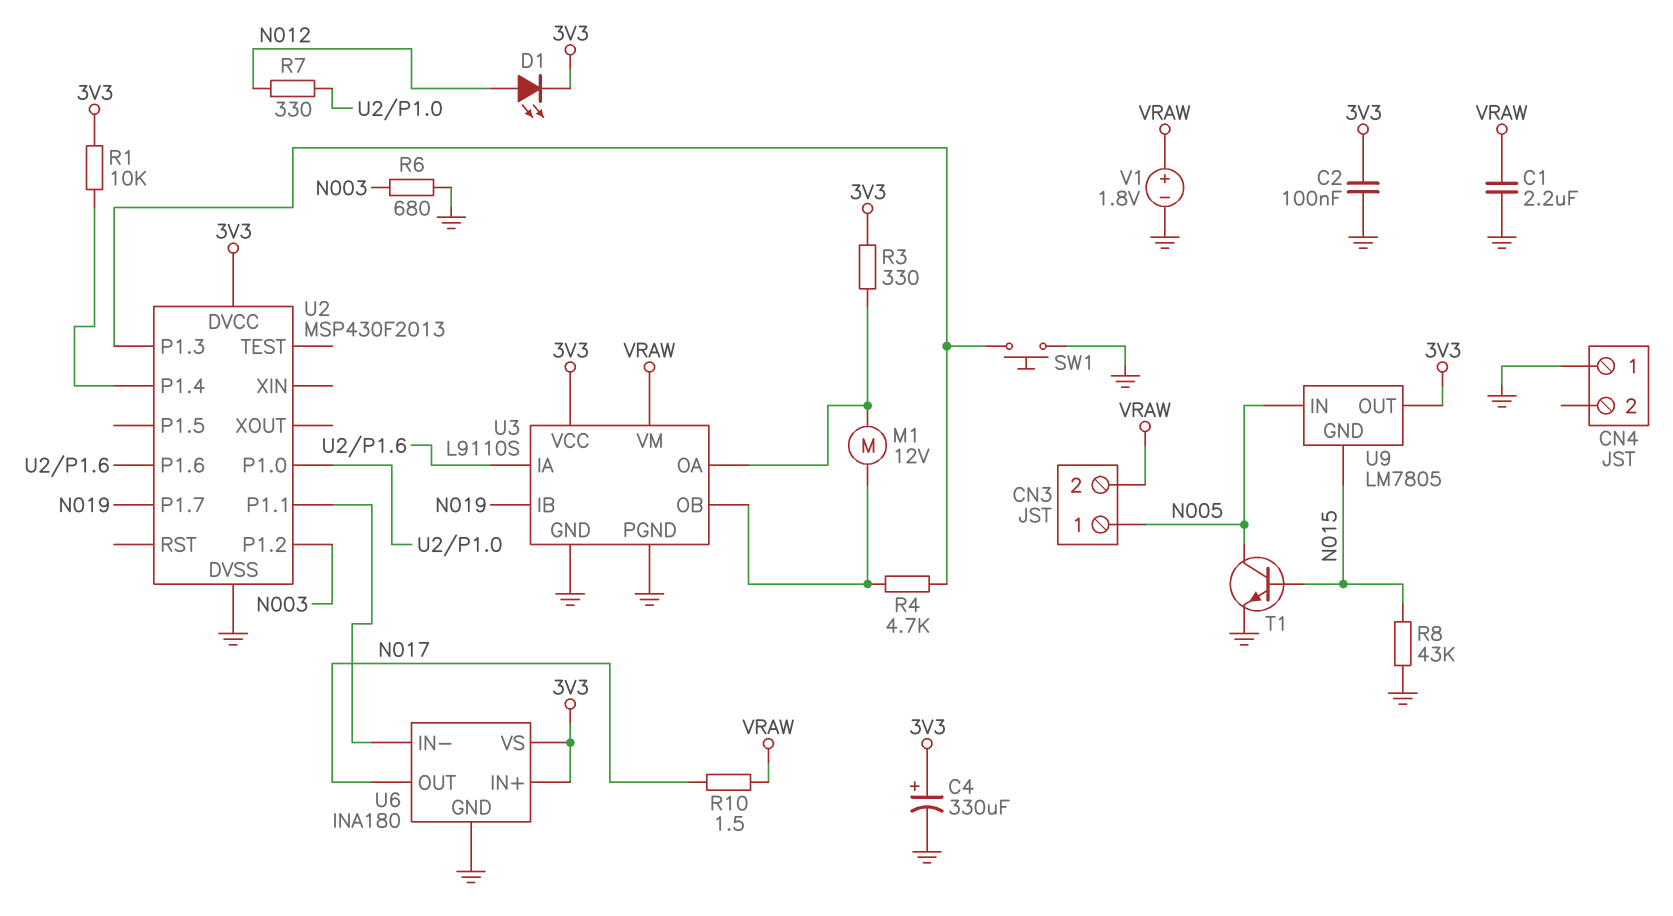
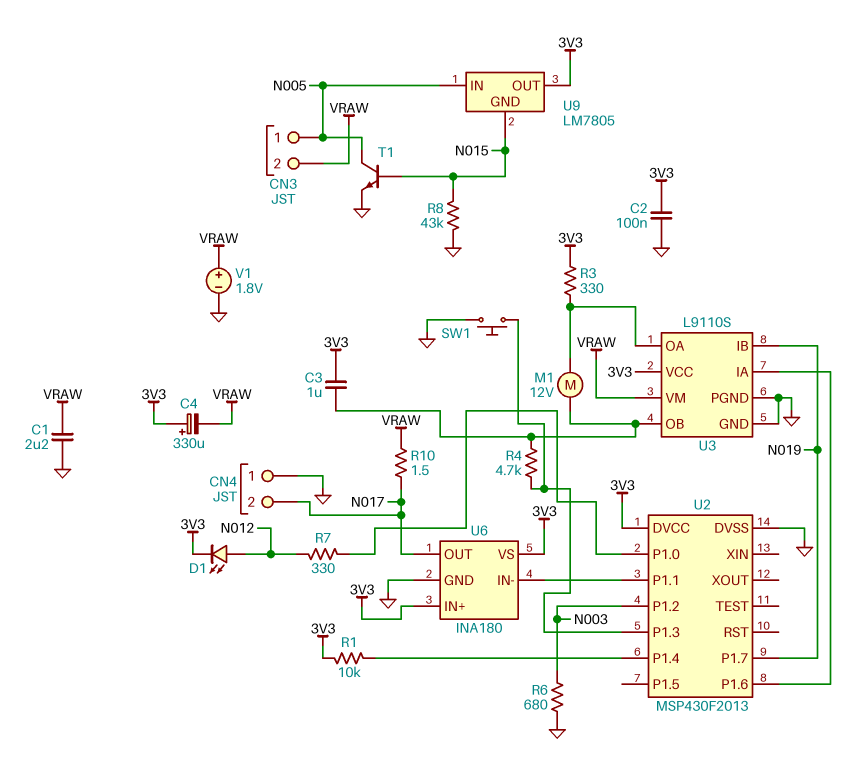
C3: none -> 1uF (3V3, U3/OB)
C4: 330uF (plus 3V3, minus GND) -> 330uF (plus 3V3, minus VRAW)
CN4 pin 2: none -> N017

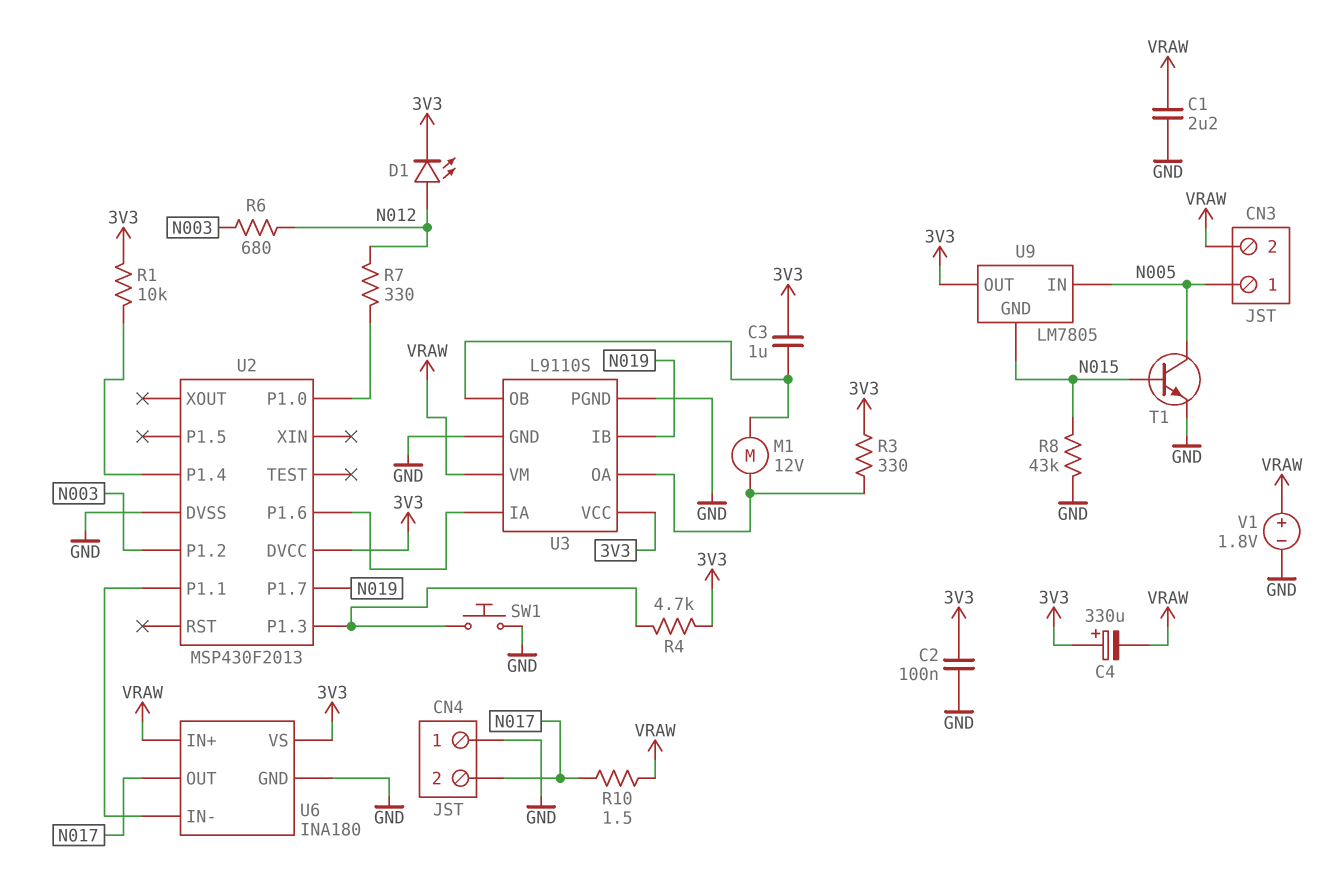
R4: 4.7k (U2/P1.3, U3/OB) -> 4.7k (3V3, U2/P1.3)
R6: 680 (GND, N003) -> 680 (N003, N012)
U6 pin IN+: 3V3 -> VRAW

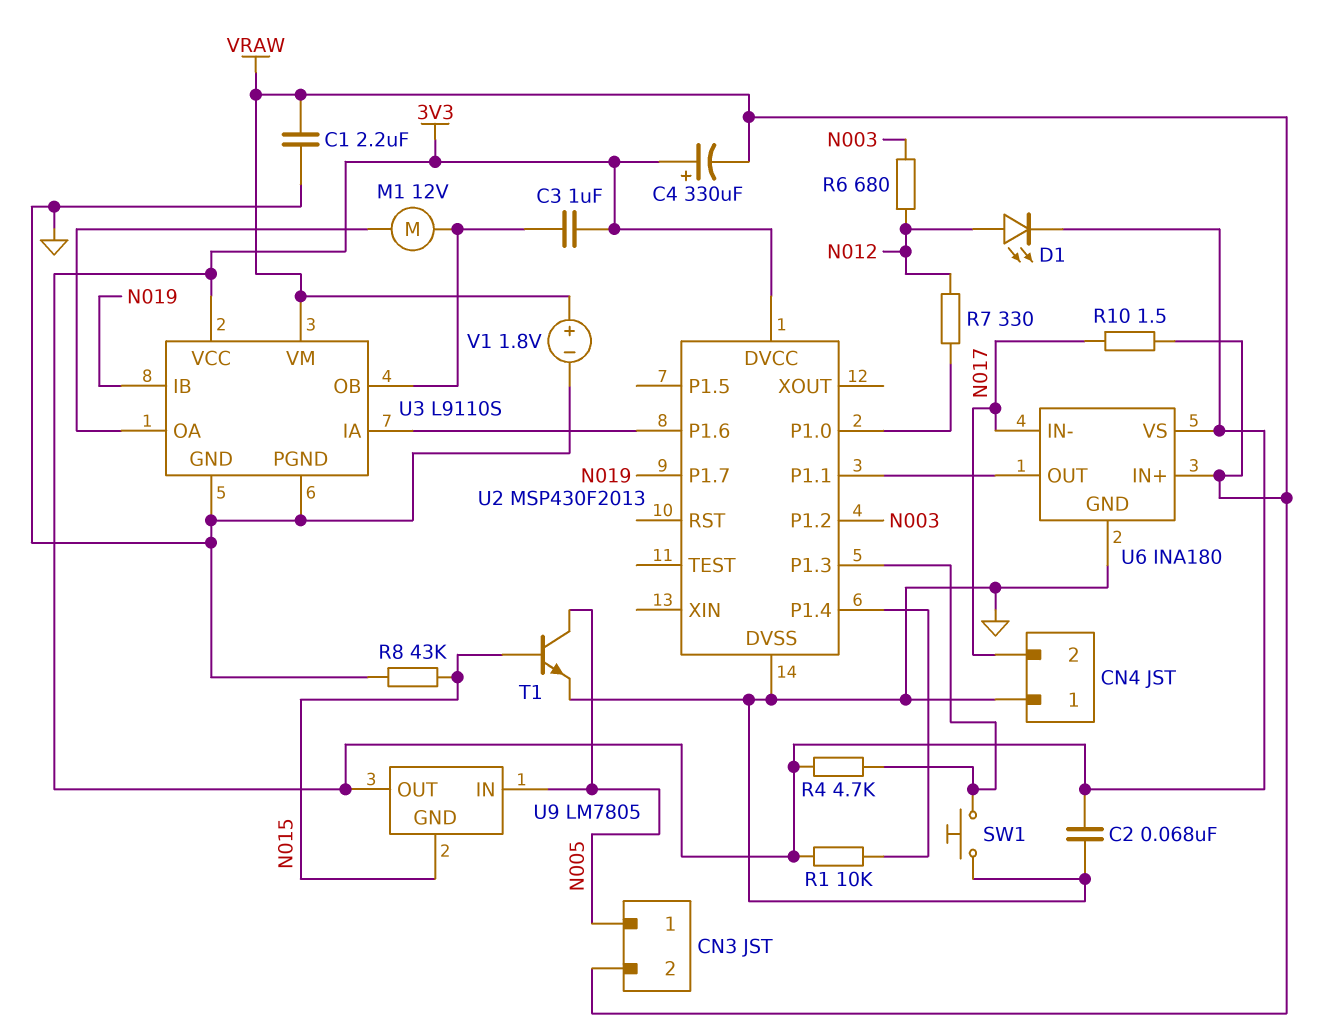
C2: 100nF (3V3, GND) -> 68nF (3V3, GND)
R3: 330 (3V3, U3/OA) -> none
U6 pin IN-: U2/P1.1 -> N017
U6 pin OUT: N017 -> U2/P1.1

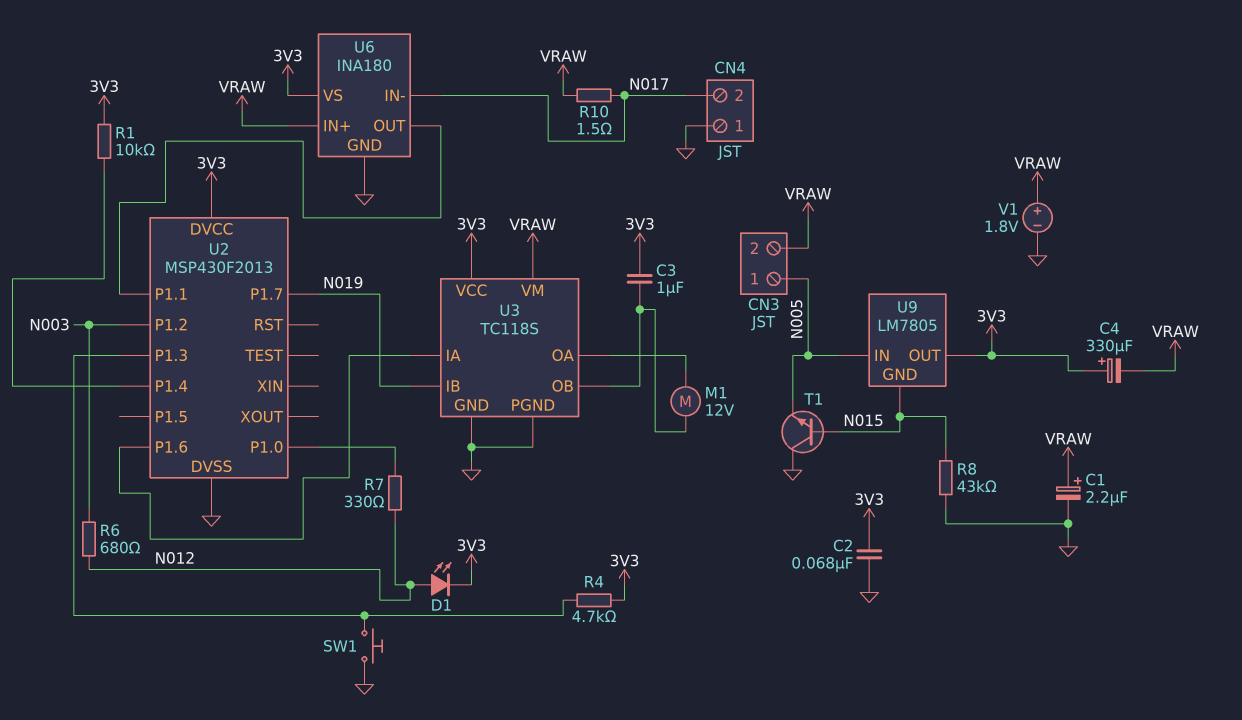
C1: 2.2uF (GND, VRAW) -> 2.2uF (plus VRAW, minus GND)
T1: NPN (B N015, C N005, E GND) -> NPN (B N015, C GND, E N005)
U3: L9110S -> TC118S

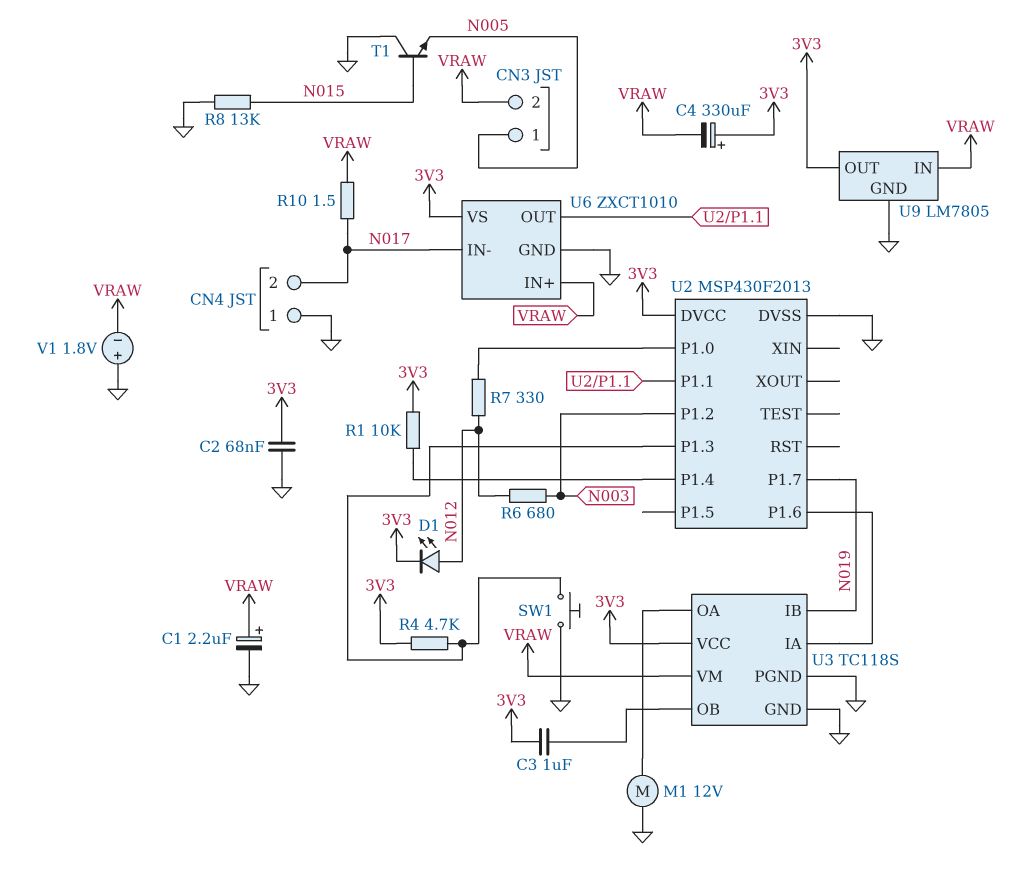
M1: motor 12V (U3/OA, U3/OB) -> motor 12V (GND, U3/OA)
R8: 43k (GND, N015) -> 13k (GND, N015)
U6: INA180 -> ZXCT1010
U9 pin GND: N015 -> GND
U9 pin IN: N005 -> VRAW
V1: 1.8V (plus VRAW, minus GND) -> 1.8V (plus GND, minus VRAW)

